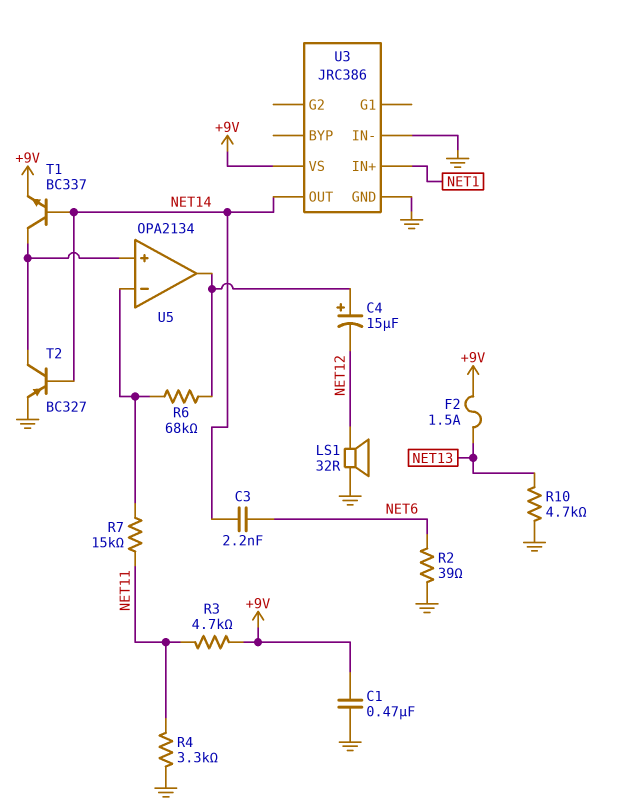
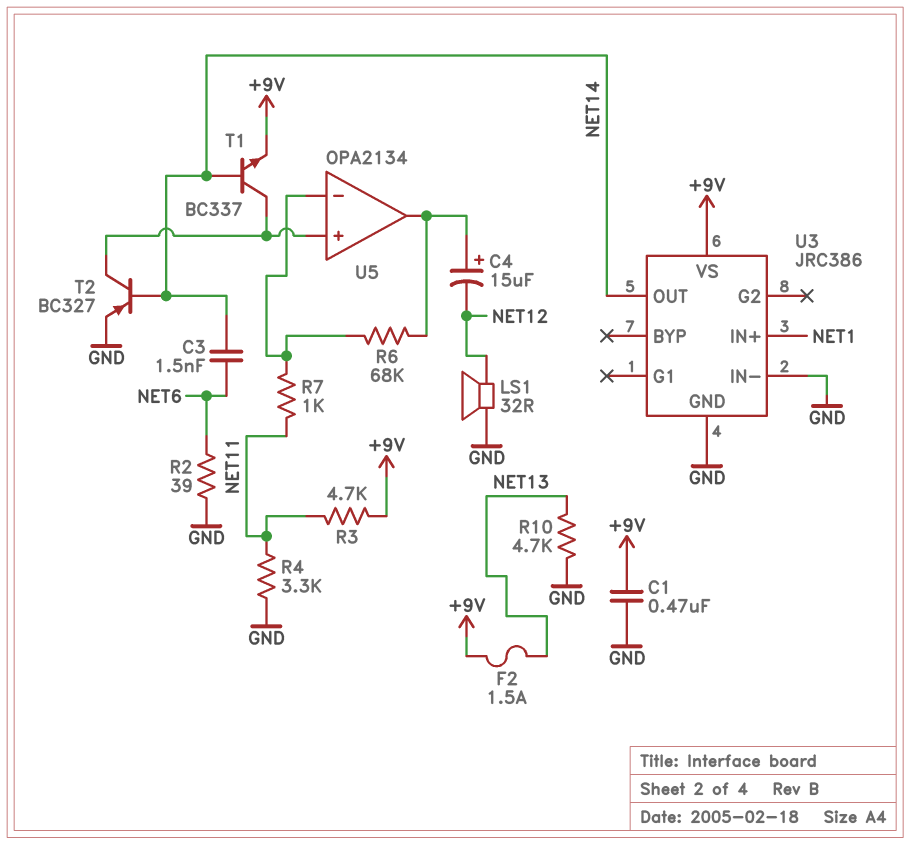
C3: 2.2nF (NET6, NET14) -> 1.5nF (NET6, NET14)
R7: 15k (NET11, U5/in-) -> 1k (NET11, U5/in-)

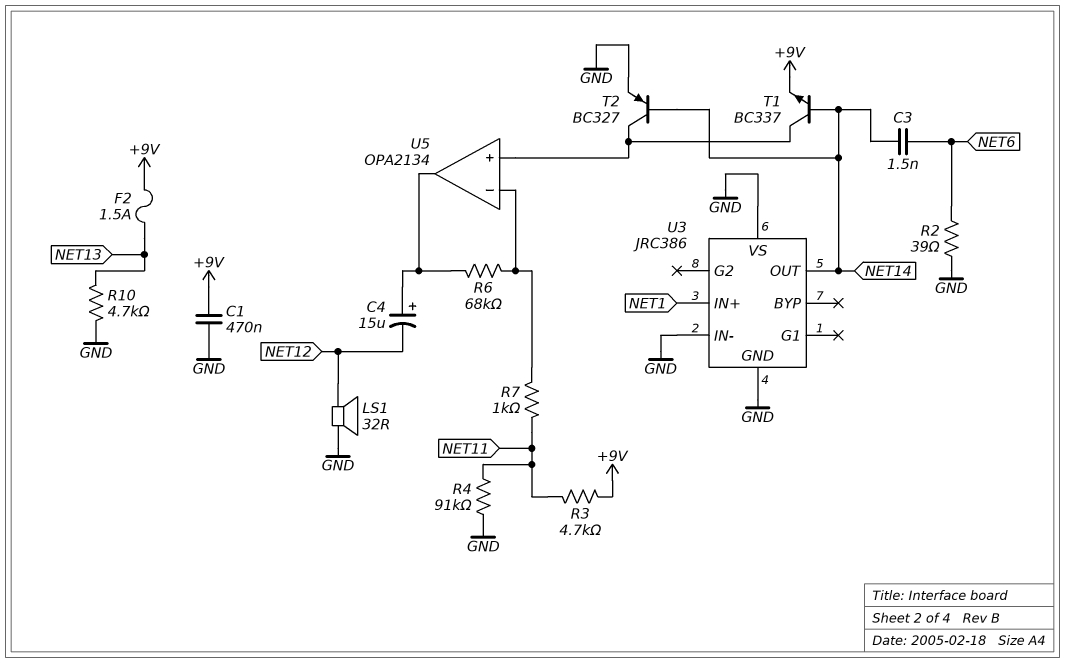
R4: 3.3k (GND, NET11) -> 91k (GND, NET11)
U3 pin VS: +9V -> GND

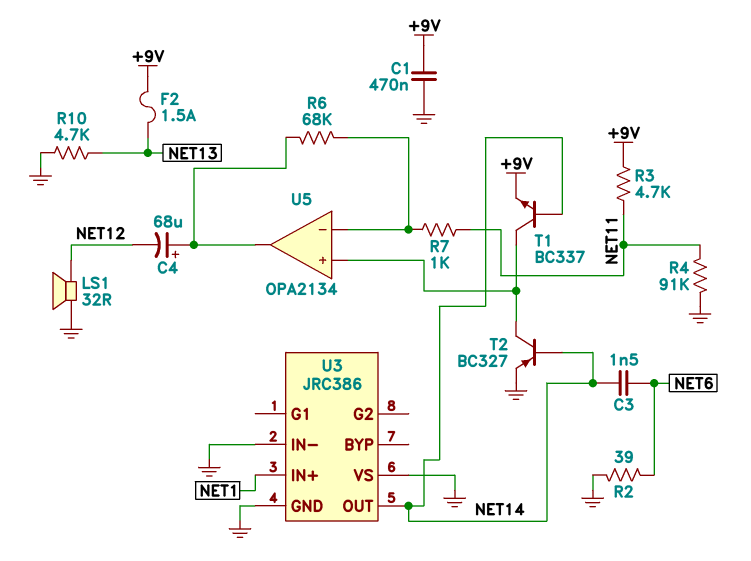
C4: 15uF (plus U5/out, minus NET12) -> 68uF (plus U5/out, minus NET12)

